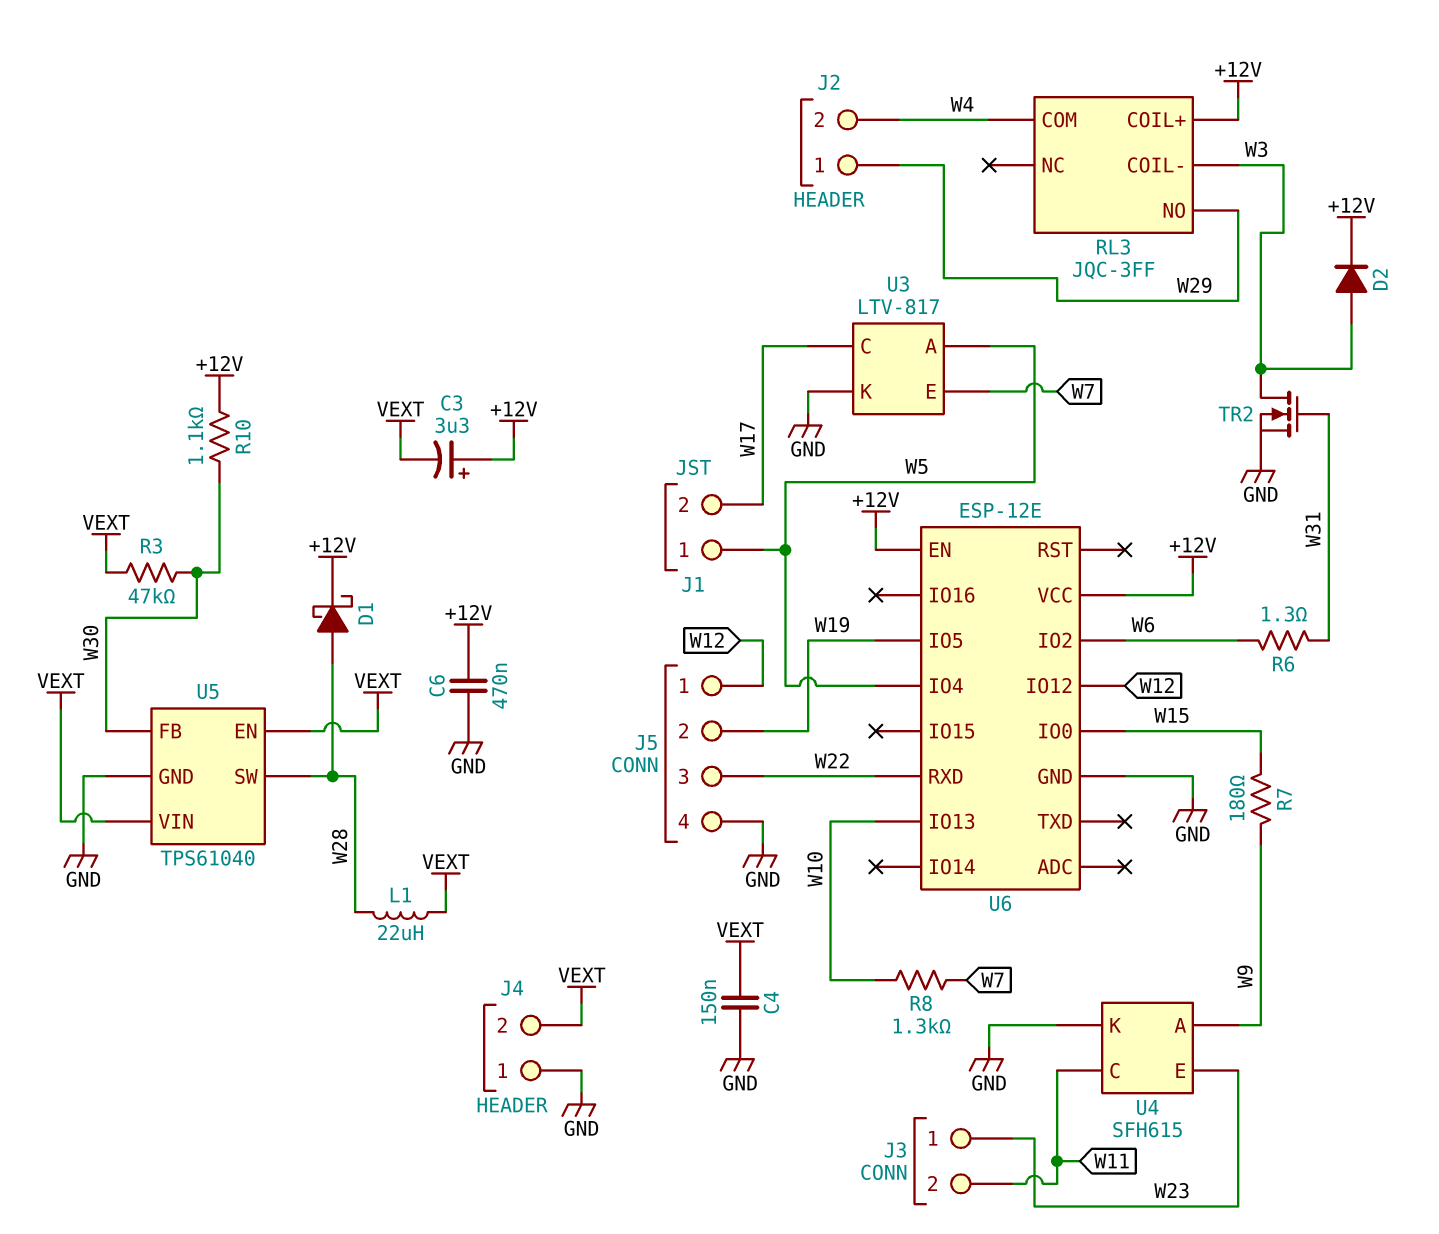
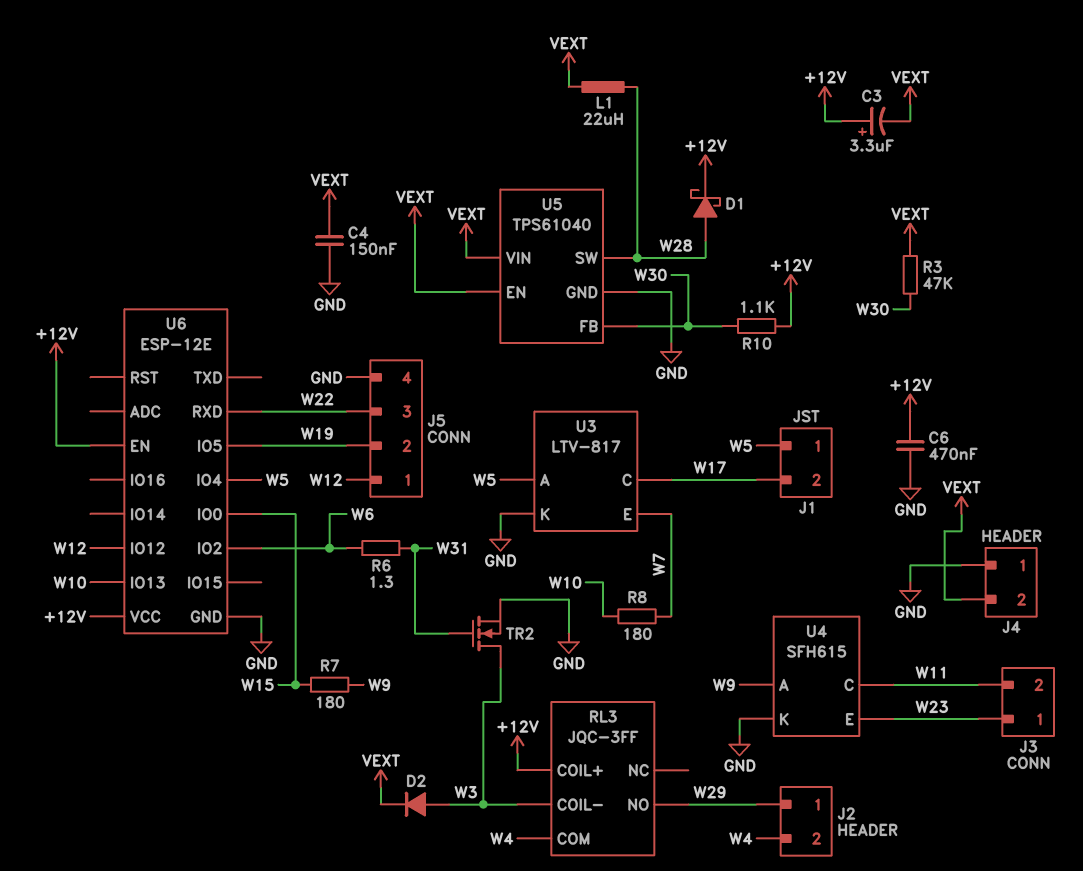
D2: diode (A W3, K +12V) -> diode (A W3, K VEXT)
R8: 1.3k (W7, W10) -> 180 (W7, W10)

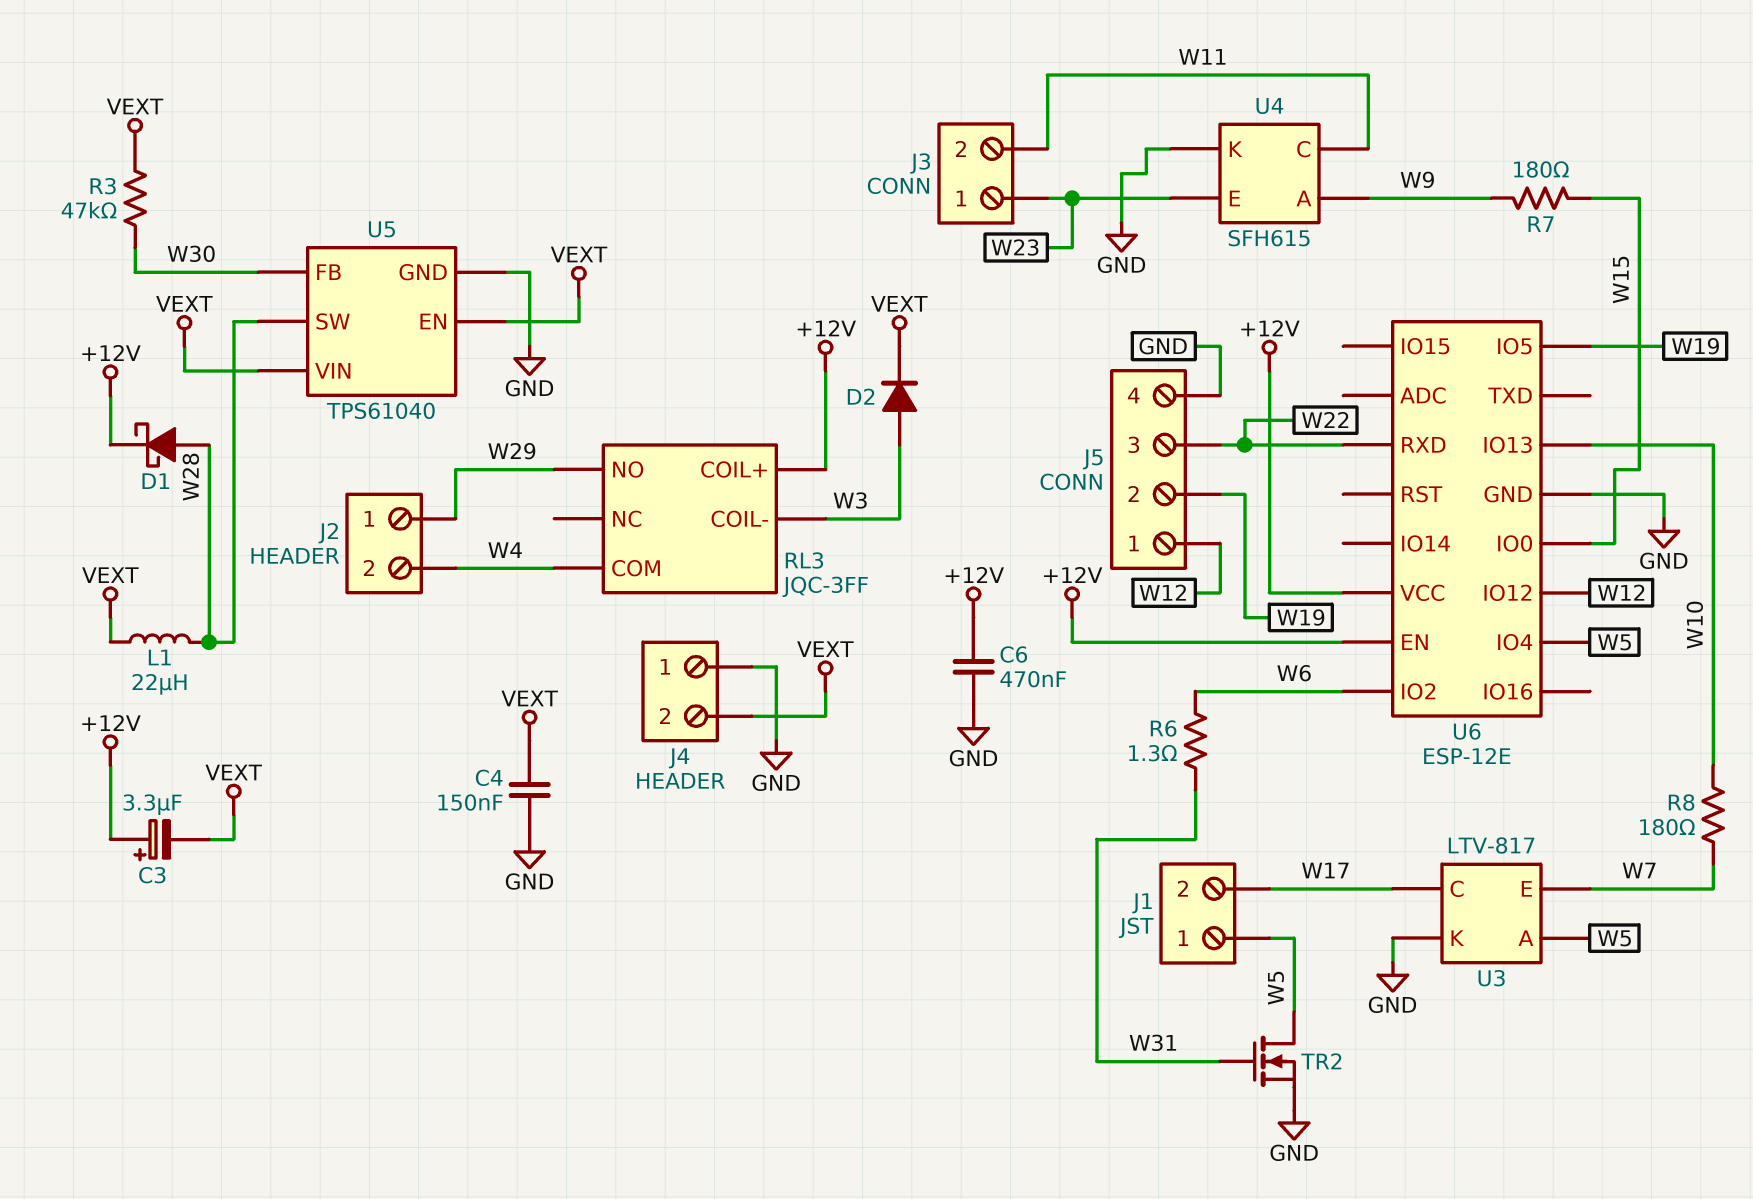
R10: 1.1k (+12V, W30) -> none
TR2: NMOS (G W31, D W3, S GND) -> NMOS (G W31, D W5, S GND)

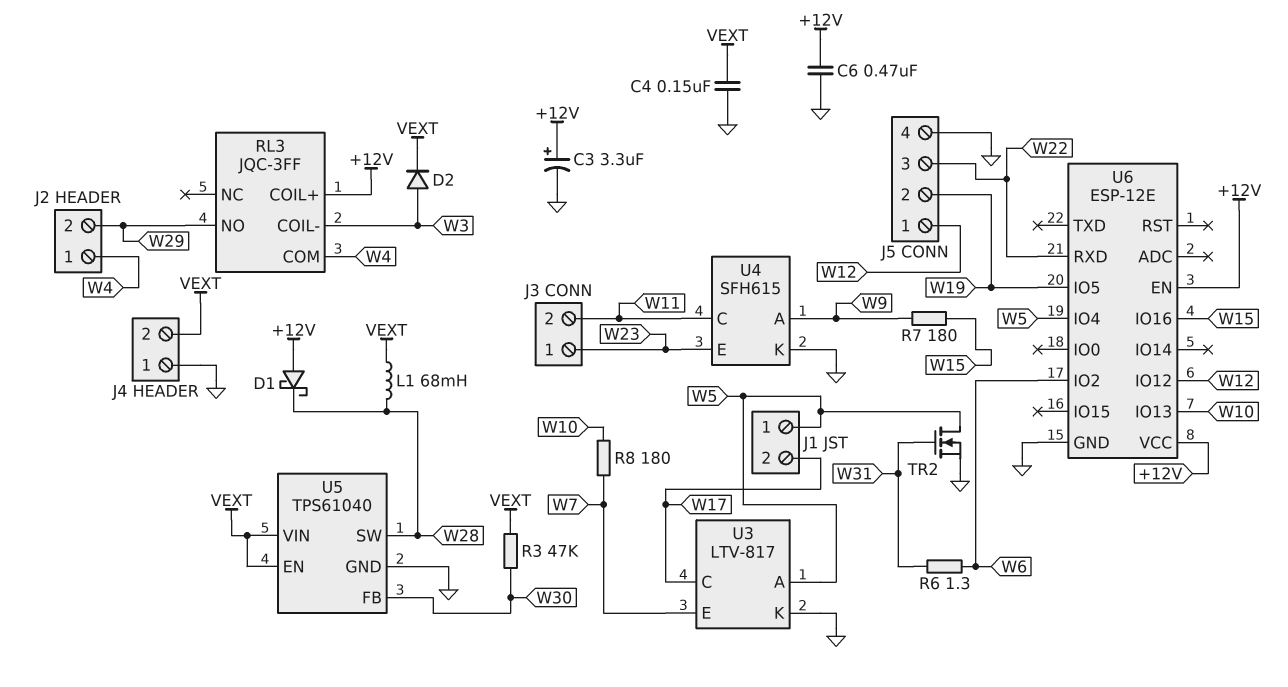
C3: 3.3uF (plus +12V, minus VEXT) -> 3.3uF (plus +12V, minus GND)
D1: schottky (A W28, K +12V) -> schottky (A +12V, K W28)
J2 pin 1: W29 -> W4
J2 pin 2: W4 -> W29
L1: 22uH (VEXT, W28) -> 68mH (VEXT, W28)
U6 pin IO0: W15 -> none
U6 pin IO16: none -> W15

